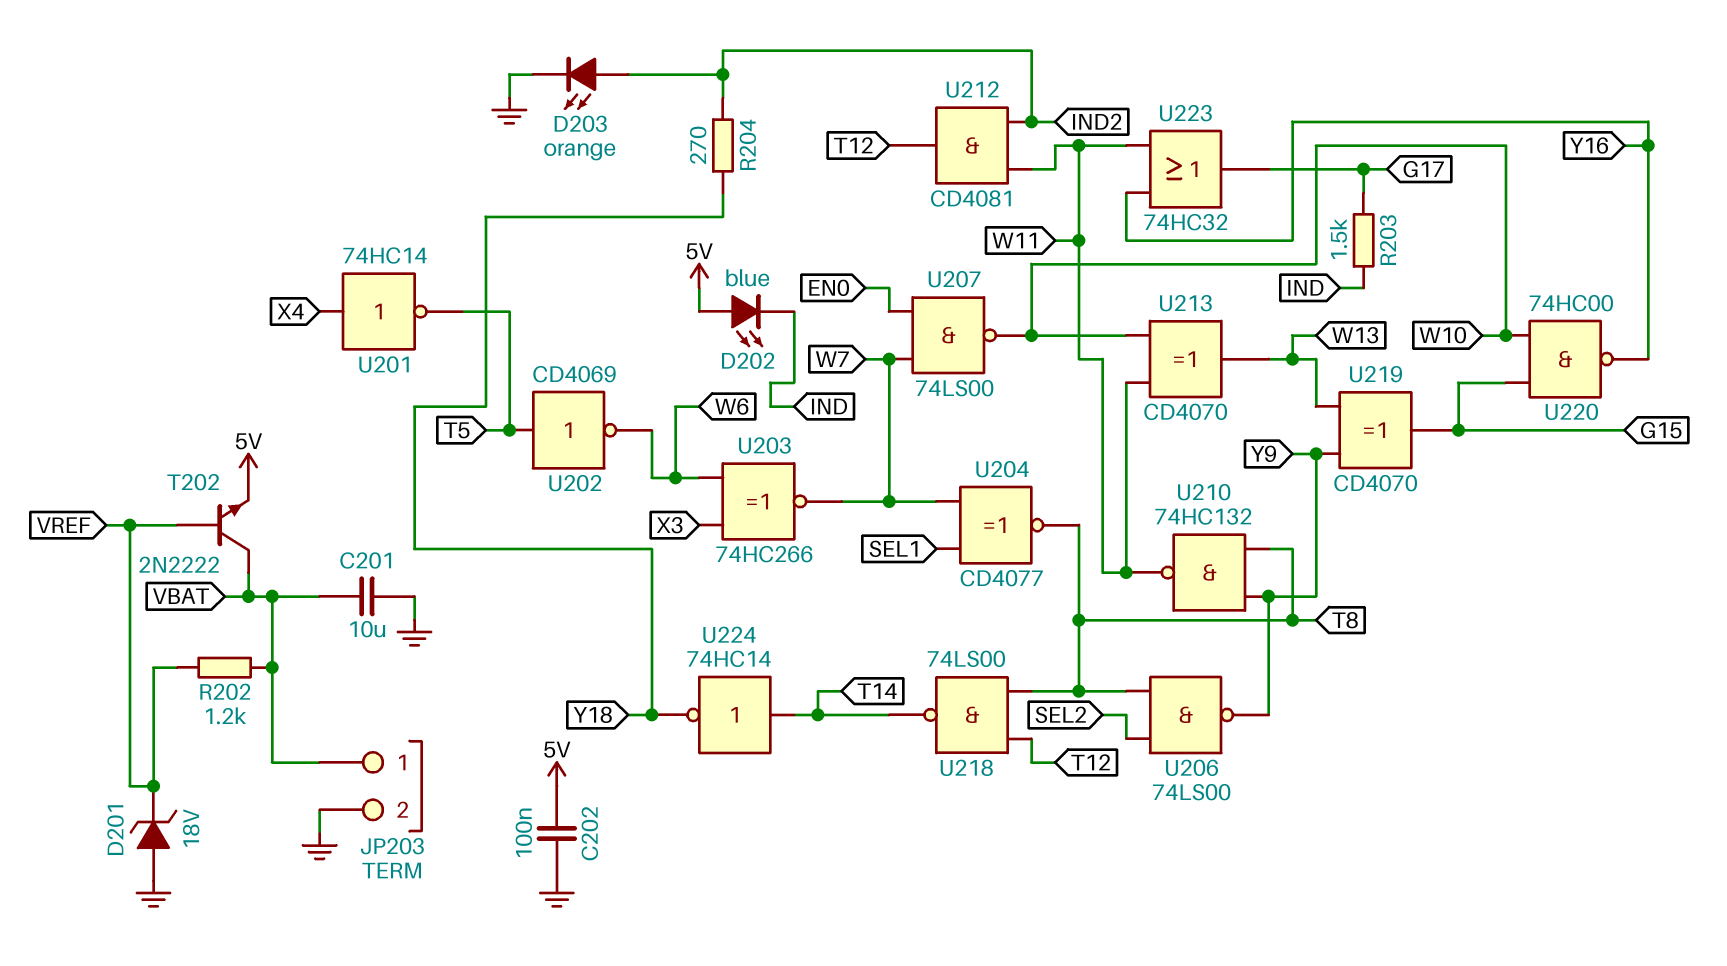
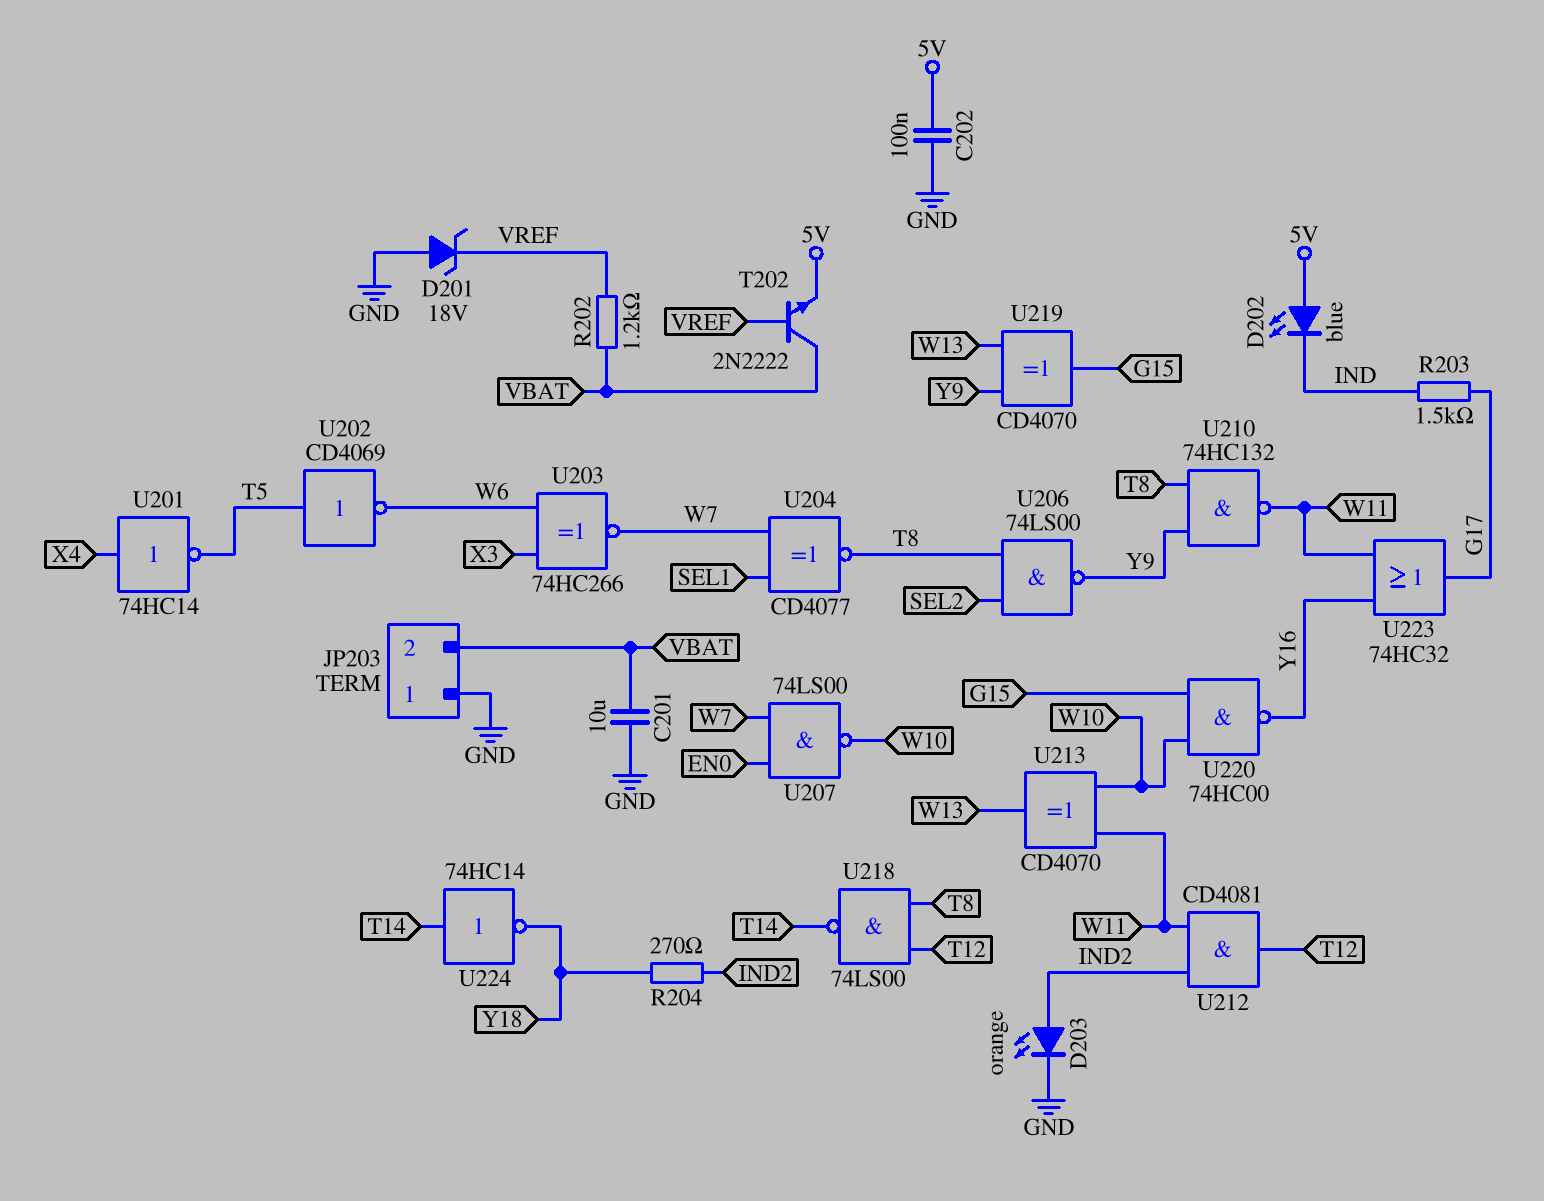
JP203 pin 1: VBAT -> GND
JP203 pin 2: GND -> VBAT

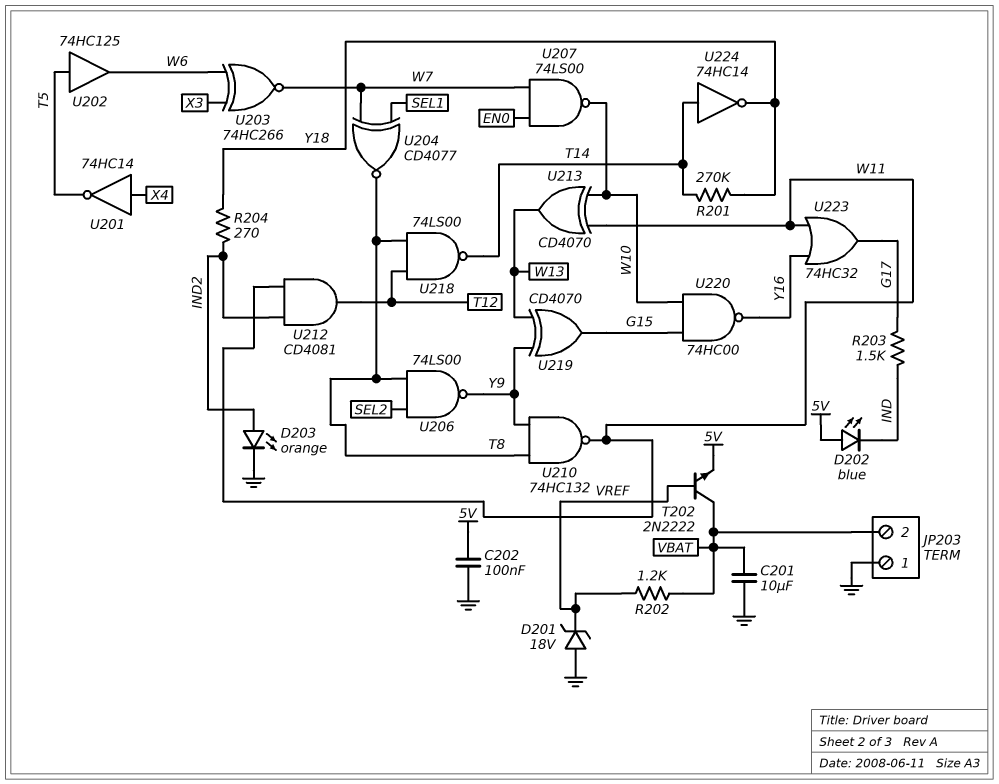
R201: none -> 270k (T14, Y18)
U202: NOT CD4069 (in T5, out W6) -> buffer 74HC125 (in T5, out W6)

